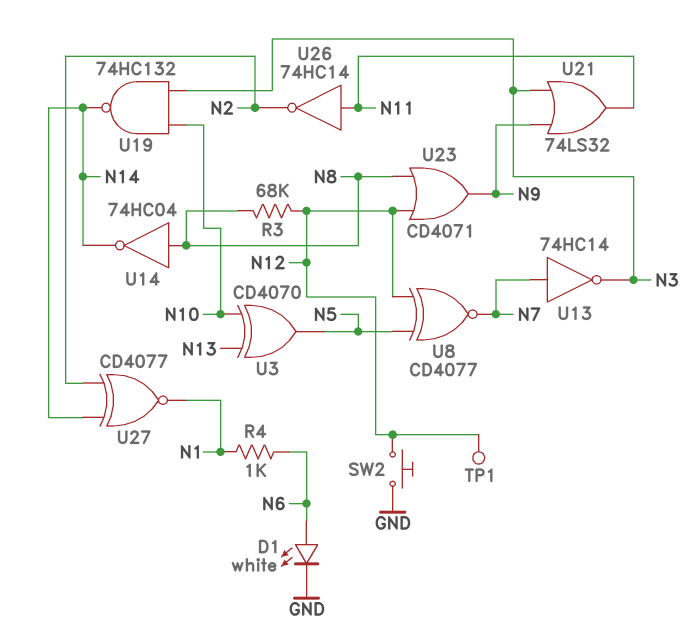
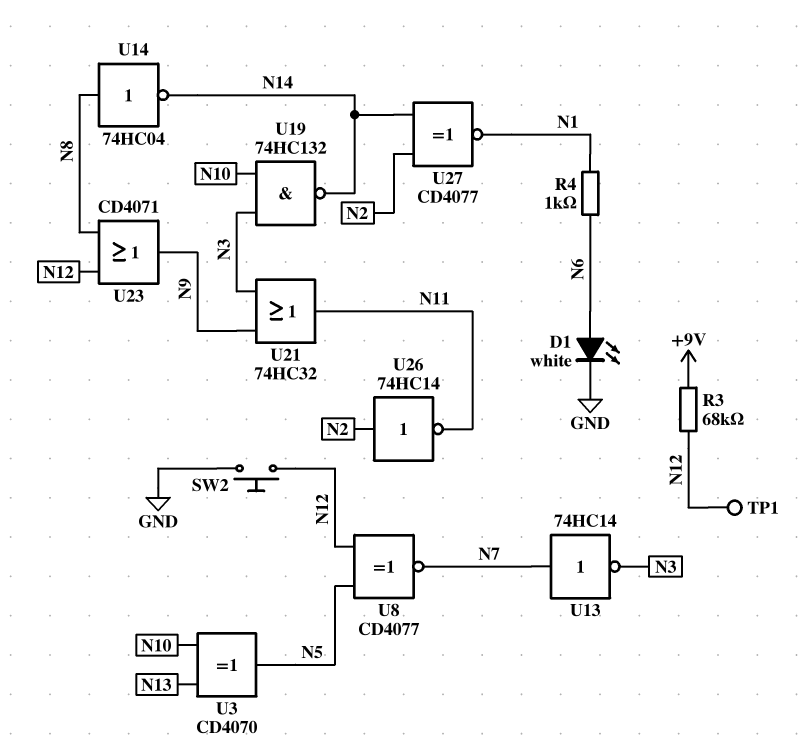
R3: 68k (N8, N12) -> 68k (+9V, N12)
U21: OR 74LS32 (in N3, in N9, out N11) -> OR 74HC32 (in N3, in N9, out N11)
U26: NOT 74HC14 (in N11, out N2) -> NOT 74HC14 (in N2, out N11)

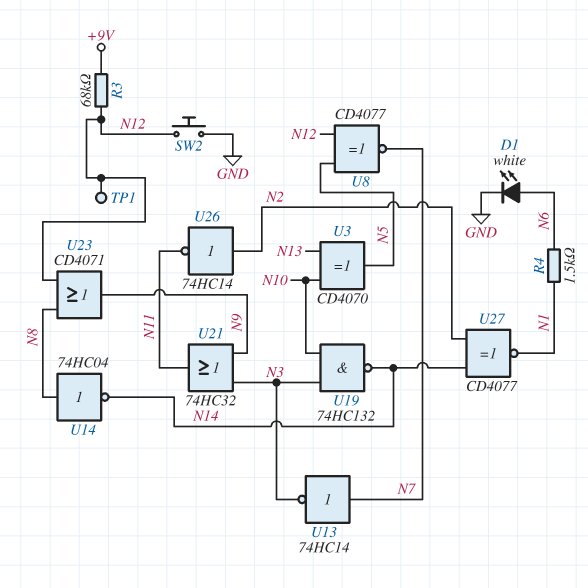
R4: 1k (N1, N6) -> 1.5k (N1, N6)

